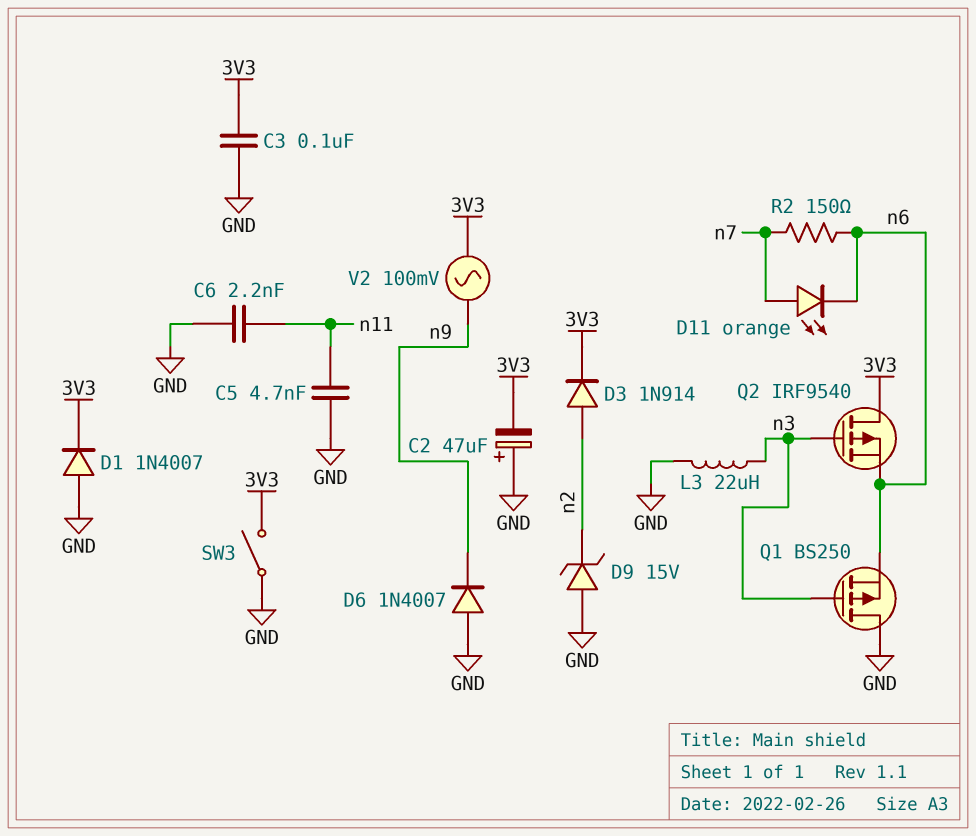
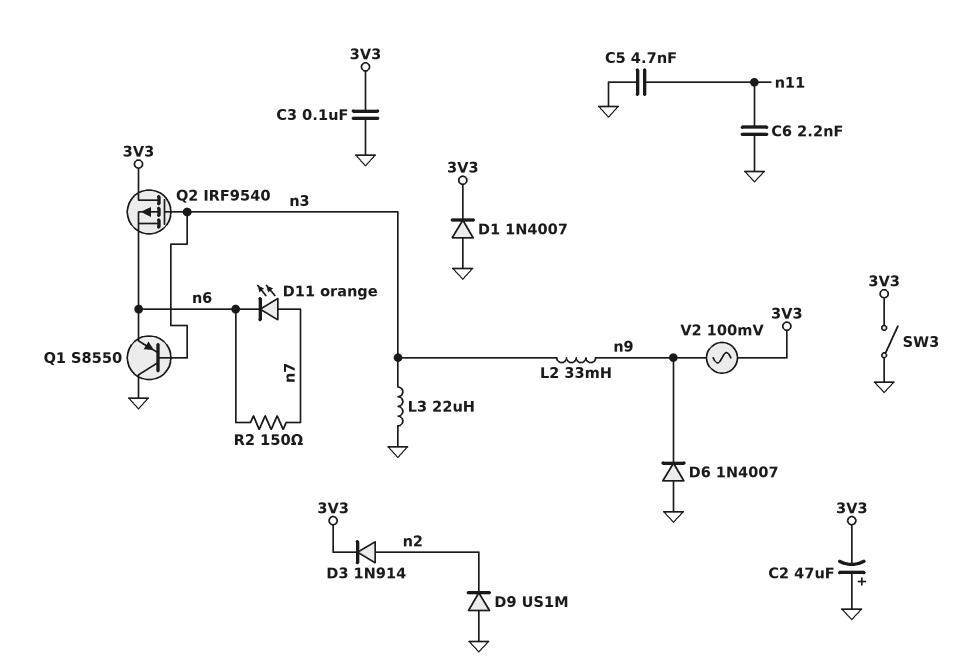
D9: zener 15V (A GND, K n2) -> diode US1M (A GND, K n2)
L2: none -> 33mH (n3, n9)
Q1: PMOS BS250 (G n3, D GND, S n6) -> PNP S8550 (B n3, C GND, E n6)

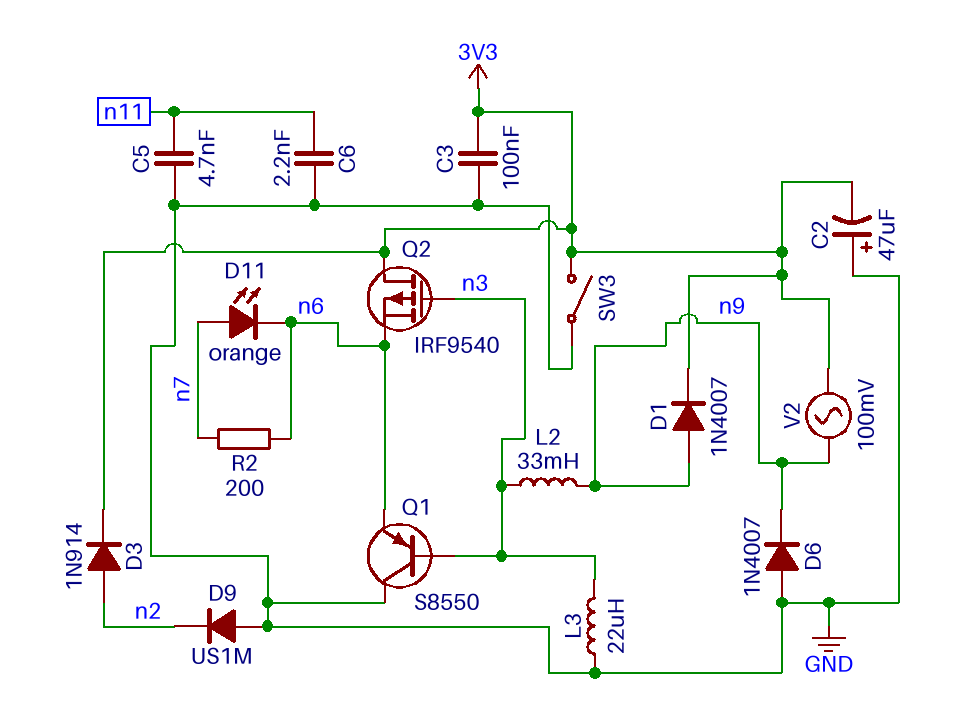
D1: diode 1N4007 (A GND, K 3V3) -> diode 1N4007 (A n9, K 3V3)
R2: 150 (n6, n7) -> 200 (n6, n7)

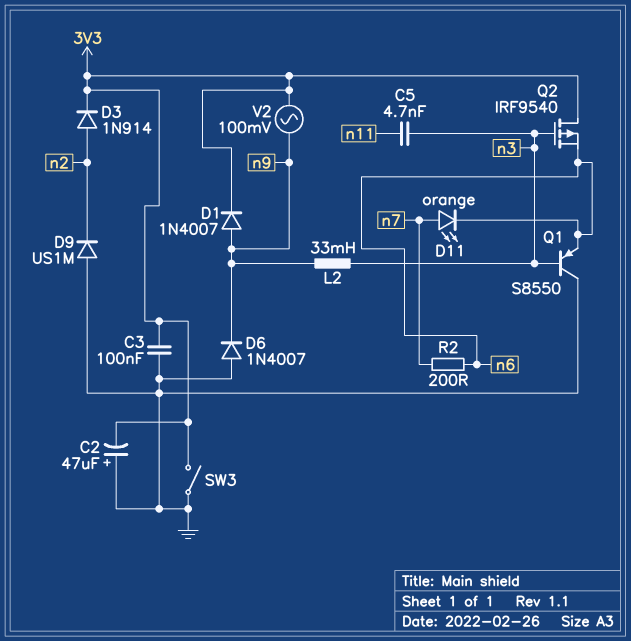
C5: 4.7nF (GND, n11) -> 4.7nF (n3, n11)
C6: 2.2nF (GND, n11) -> none
L3: 22uH (GND, n3) -> none

